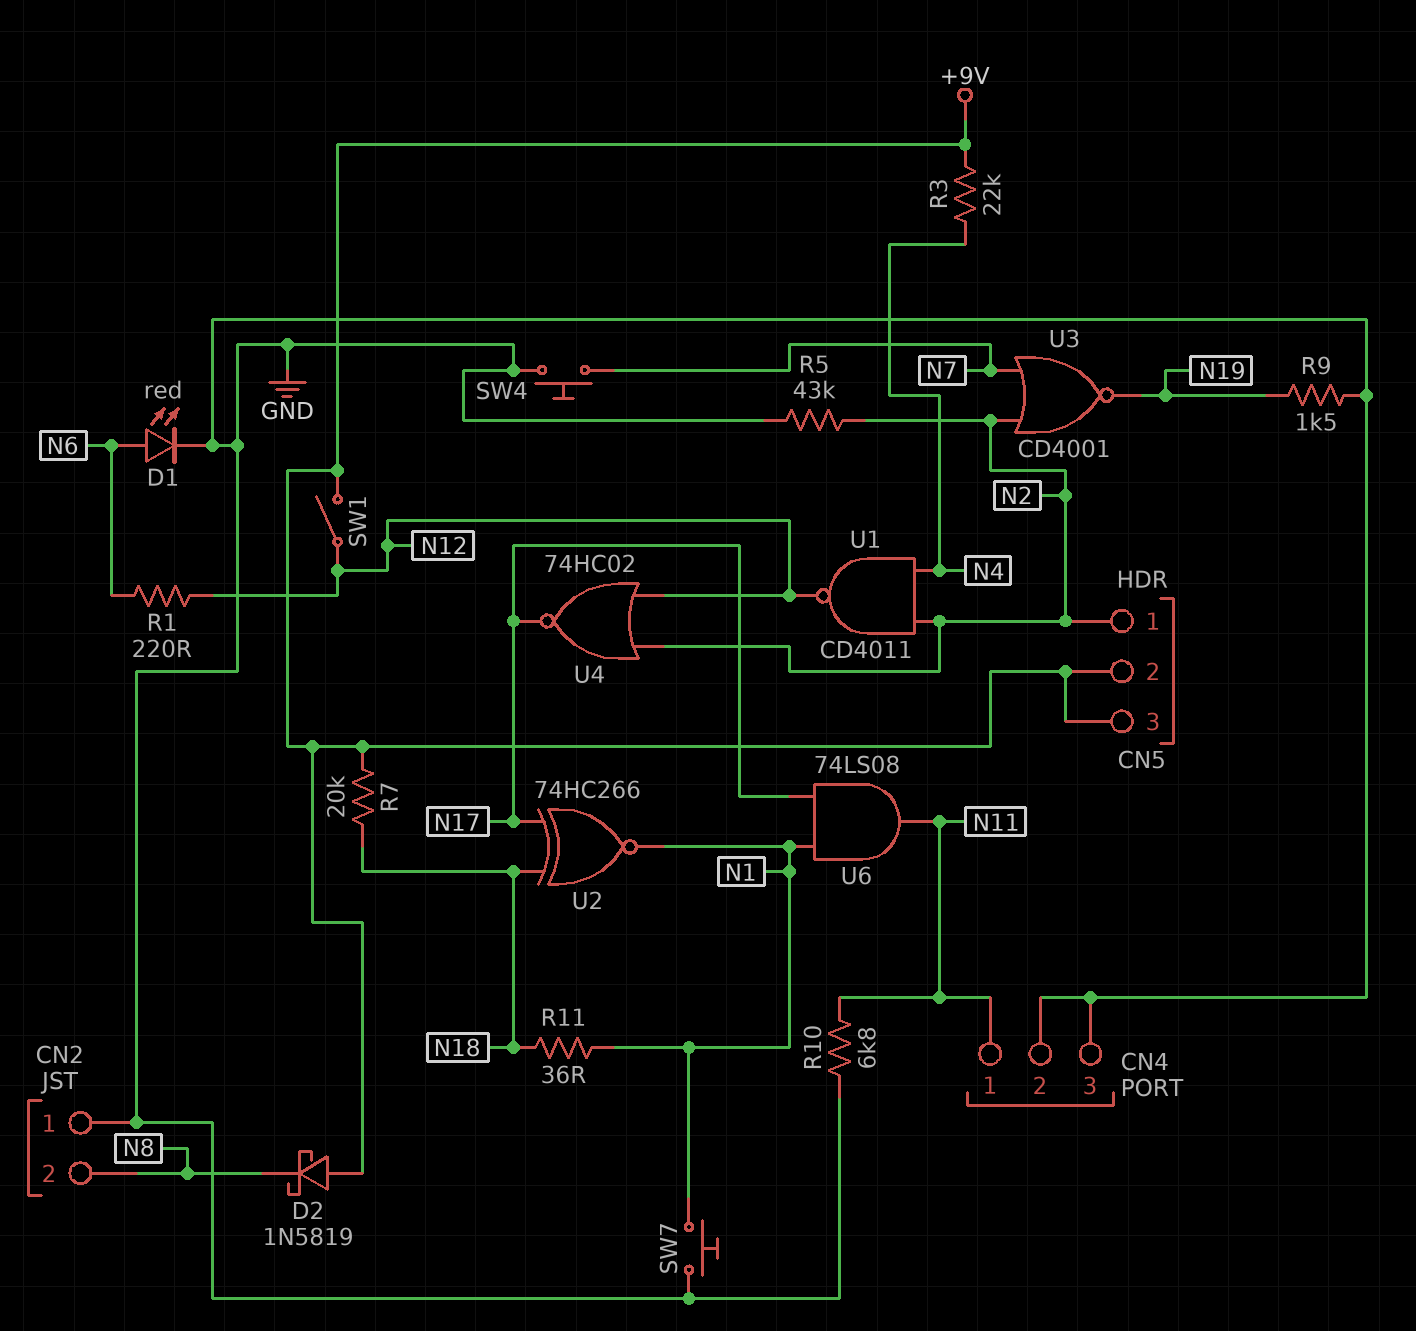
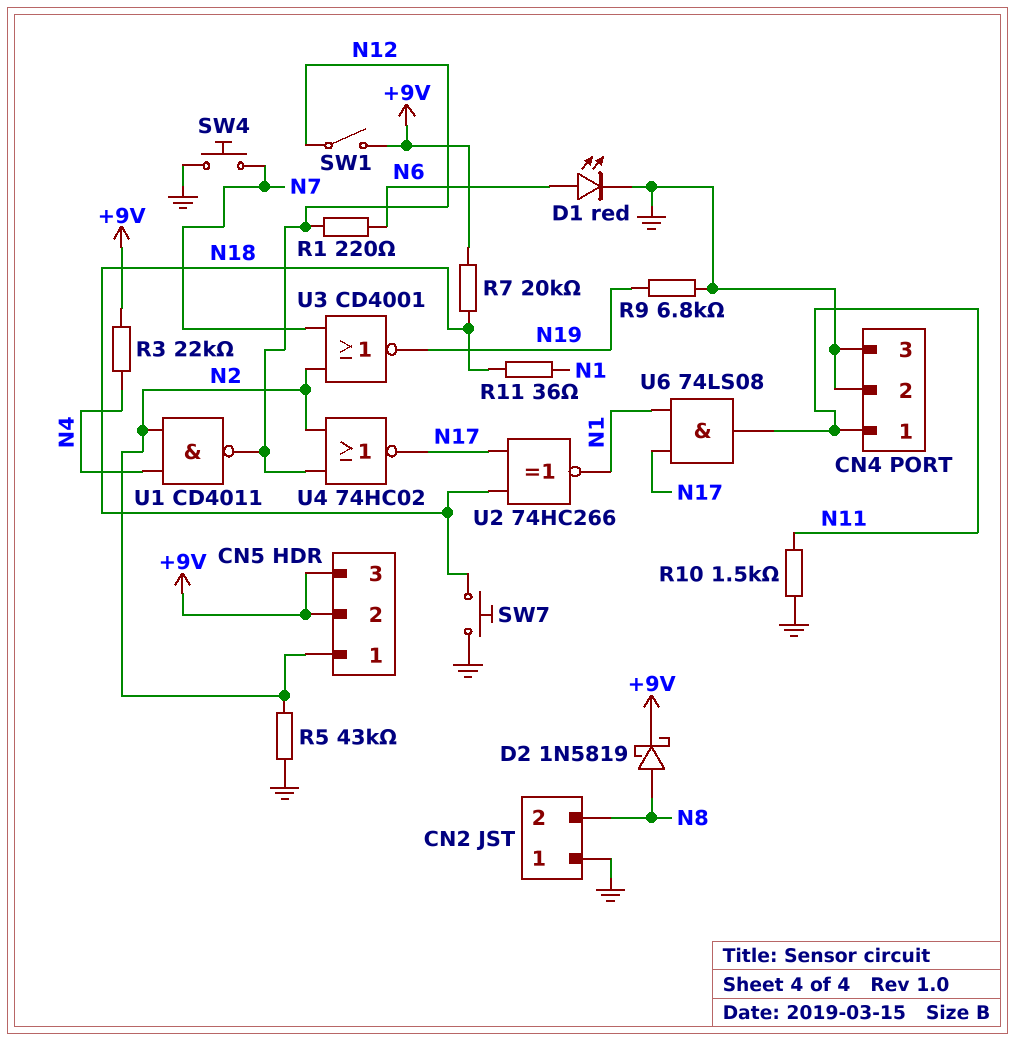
D2: schottky 1N5819 (A +9V, K N8) -> schottky 1N5819 (A N8, K +9V)
R9: 1.5k (GND, N19) -> 6.8k (GND, N19)
R10: 6.8k (GND, N11) -> 1.5k (GND, N11)
SW7: button (GND, N1) -> button (GND, N18)

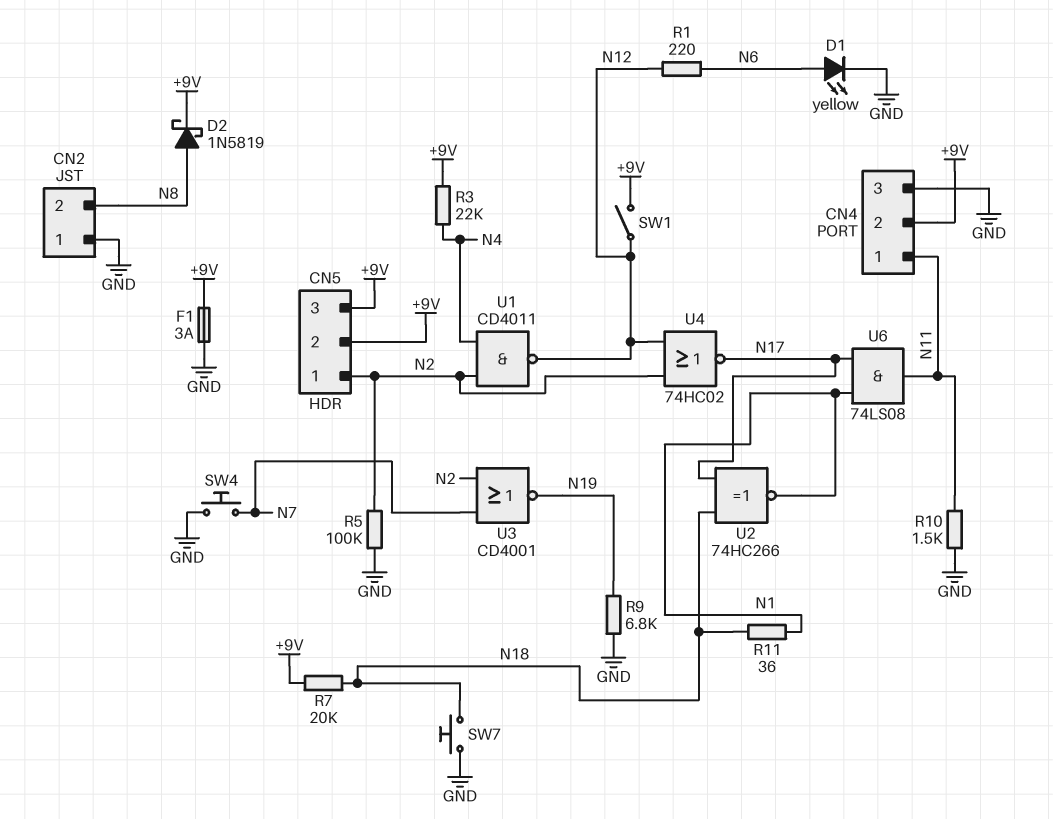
CN4 pin 2: GND -> +9V
D1: LED red (A N6, K GND) -> LED yellow (A N6, K GND)
F1: none -> 3A (+9V, GND)
R5: 43k (GND, N2) -> 100k (GND, N2)

